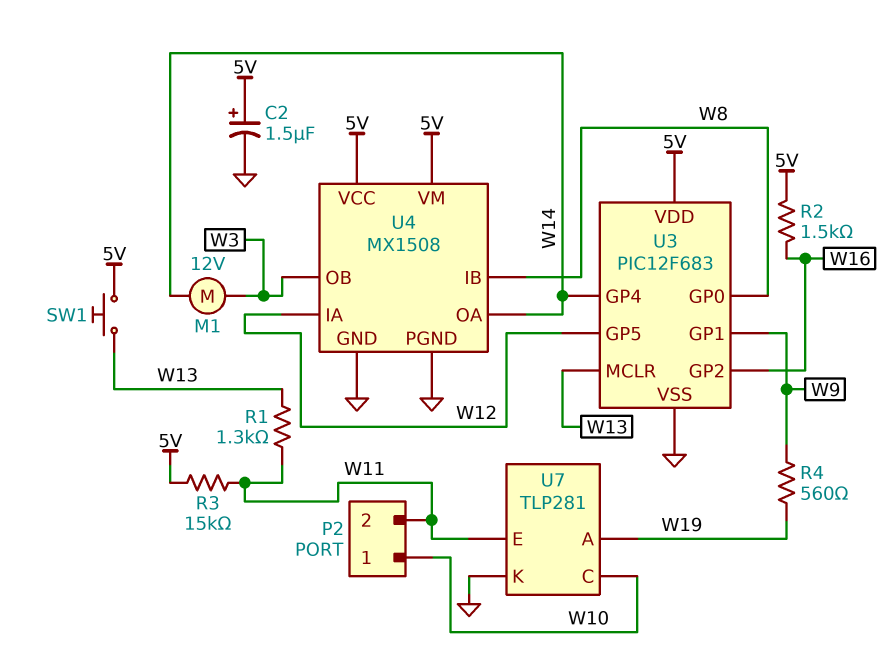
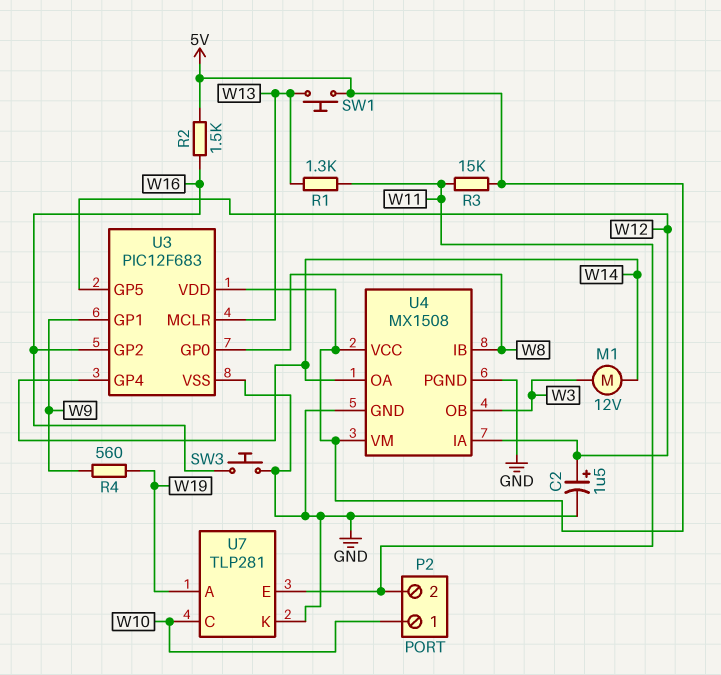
C2: 1.5uF (plus 5V, minus GND) -> 1.5uF (plus W12, minus GND)
SW3: none -> button (GND, W16)

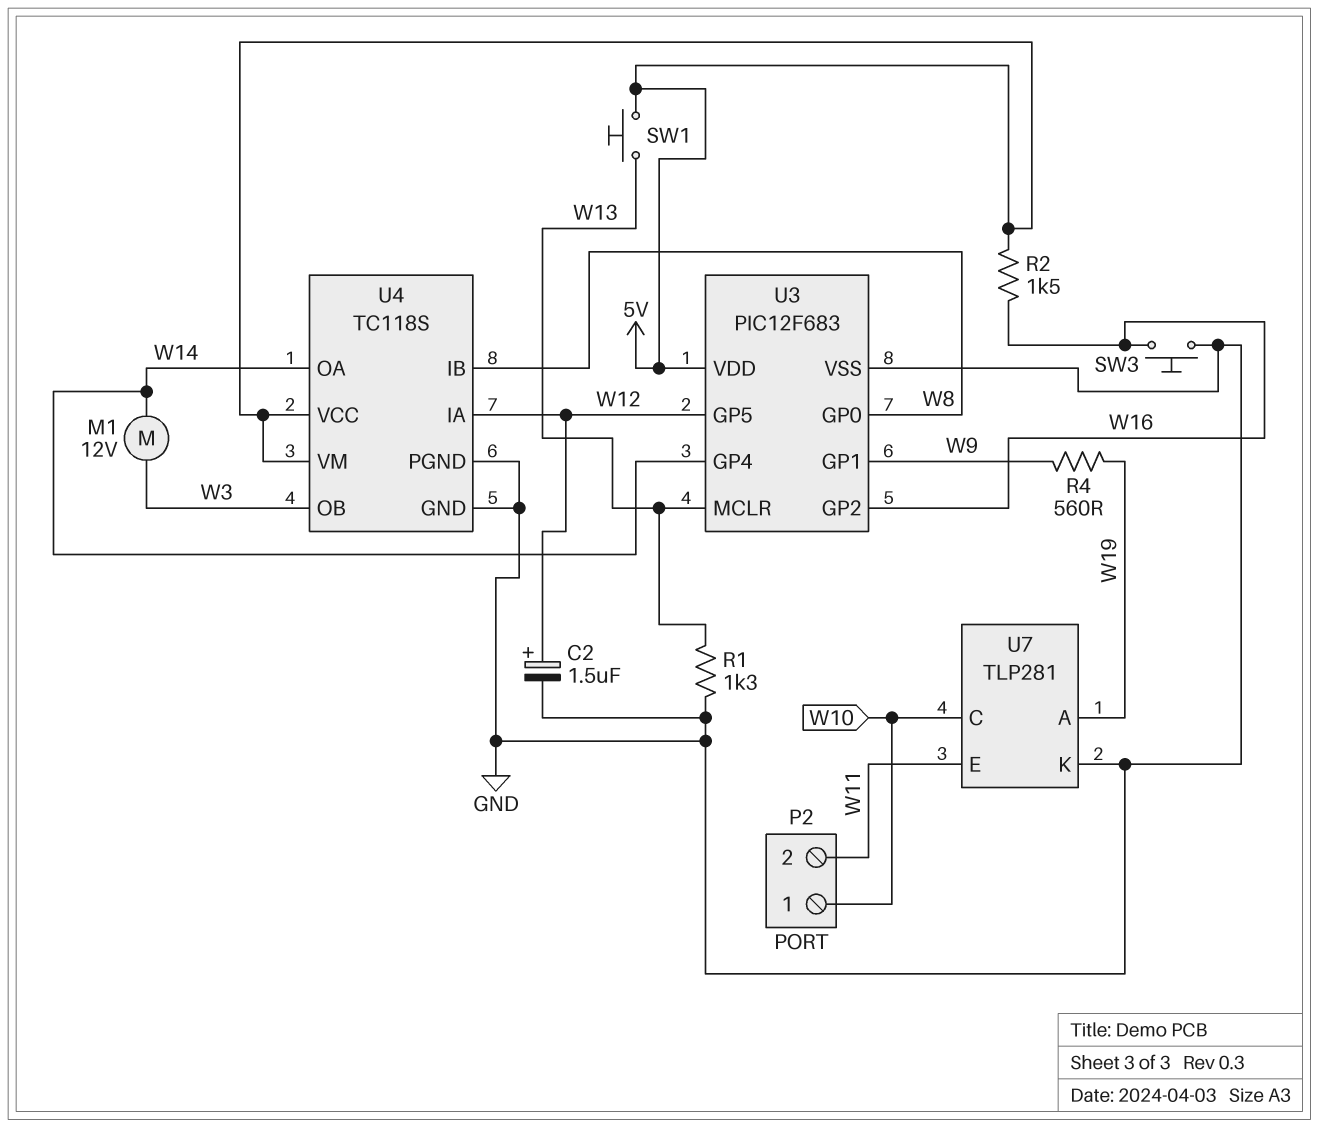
R1: 1.3k (W11, W13) -> 1.3k (GND, W13)
R3: 15k (5V, W11) -> none
U4: MX1508 -> TC118S

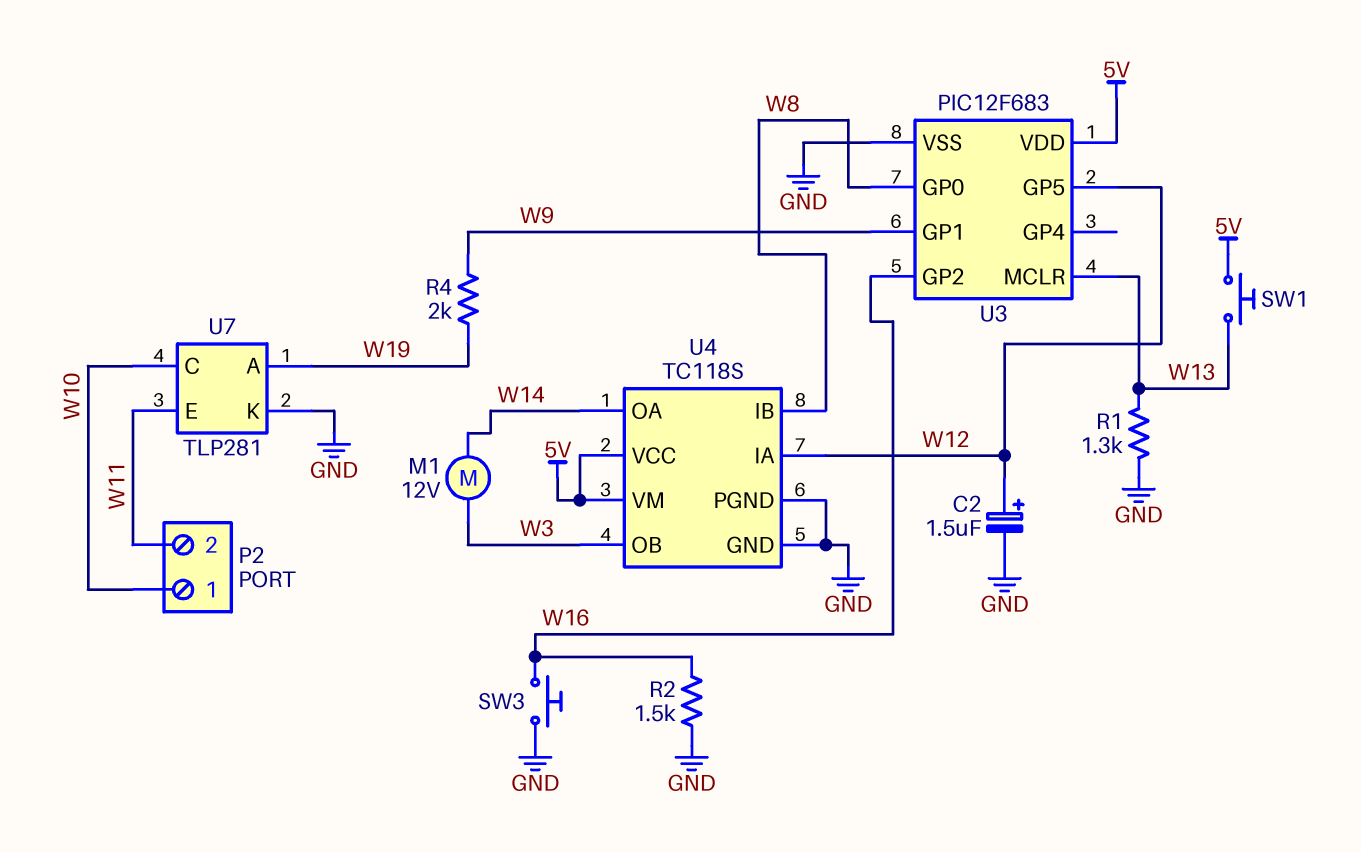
R2: 1.5k (5V, W16) -> 1.5k (GND, W16)
R4: 560 (W9, W19) -> 2k (W9, W19)
U3 pin GP4: W14 -> none

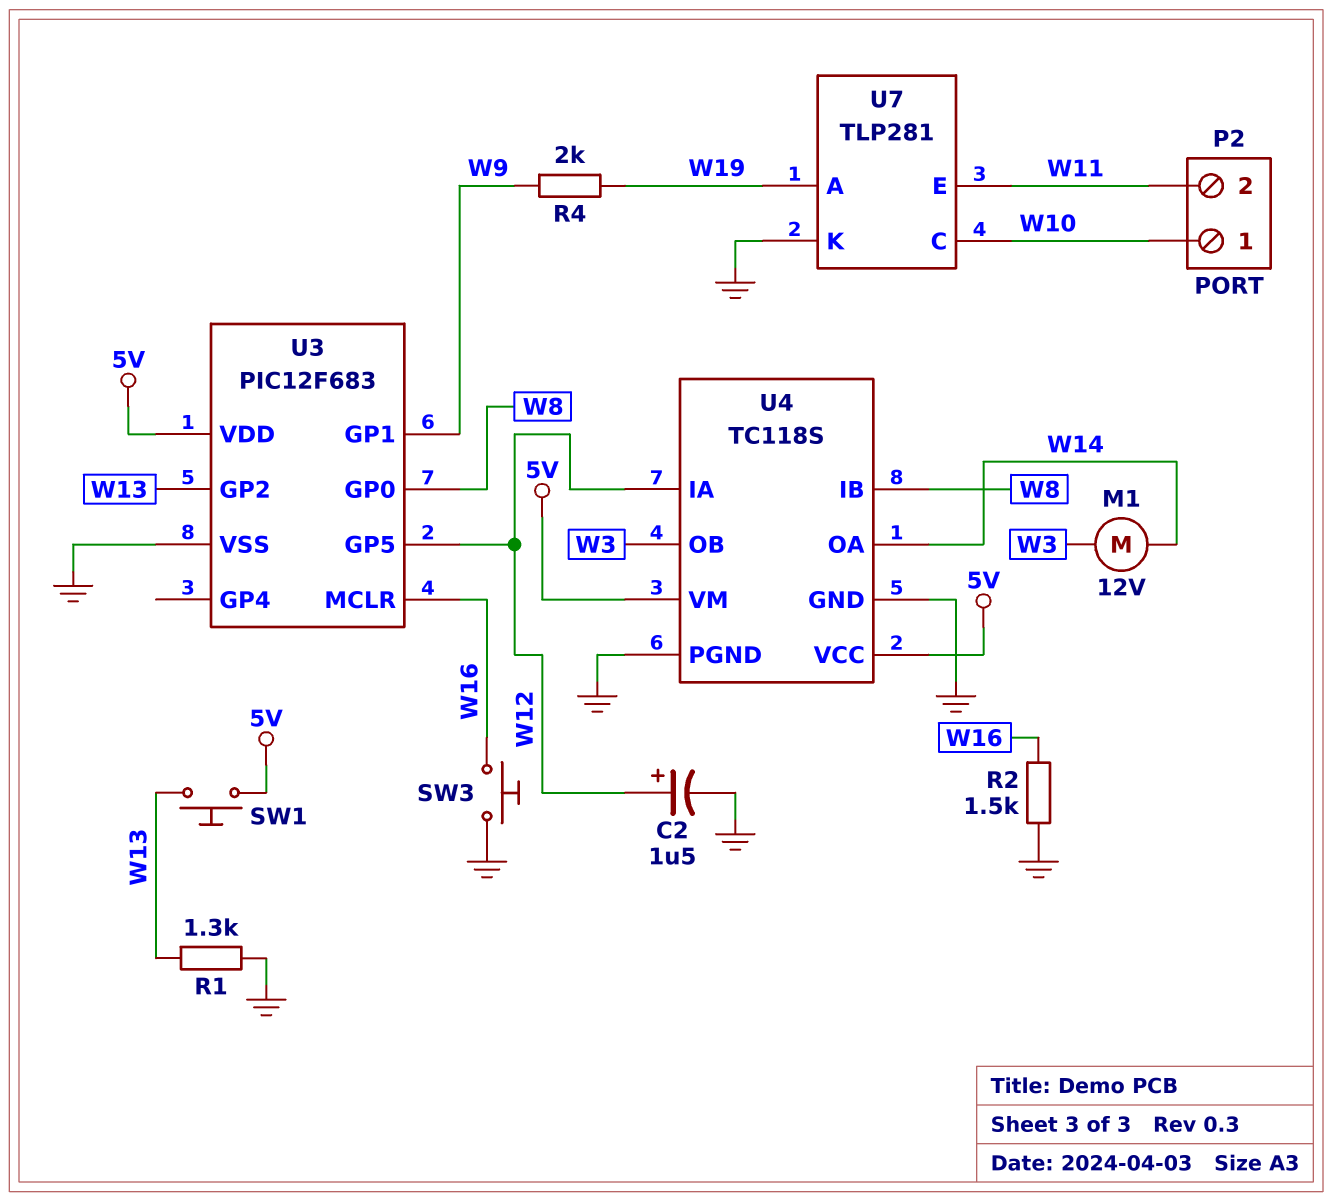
U3 pin GP2: W16 -> W13
U3 pin MCLR: W13 -> W16

